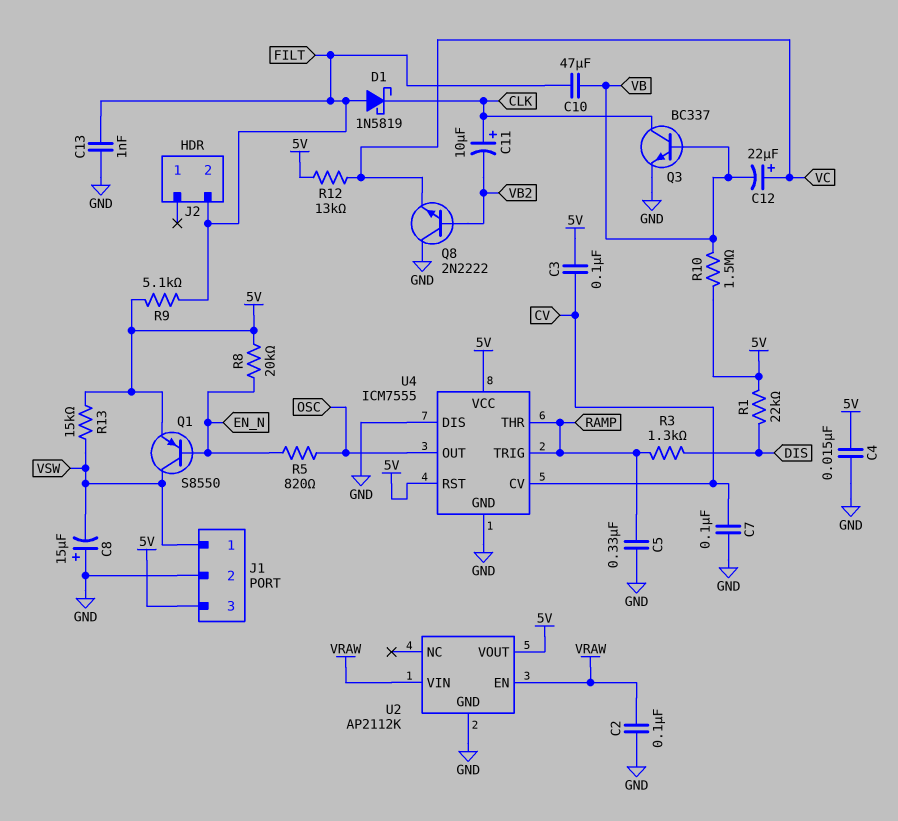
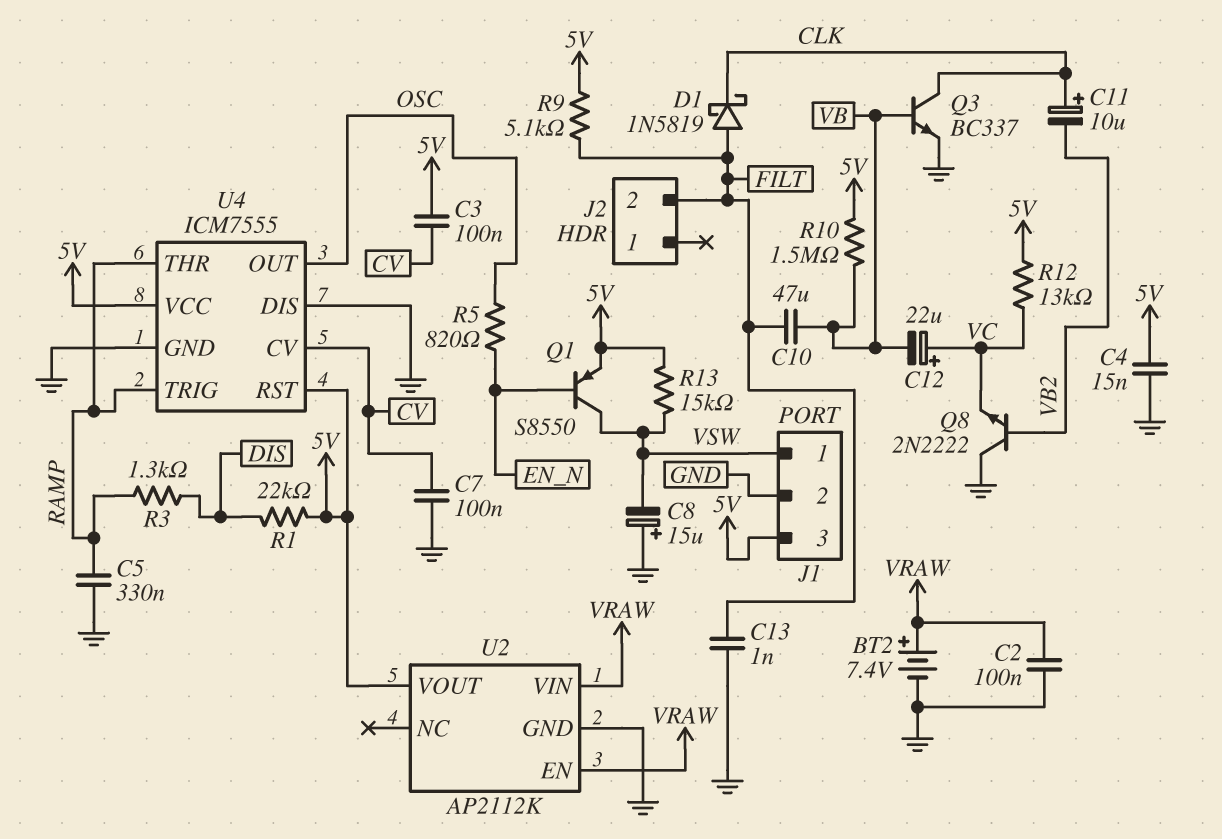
BT2: none -> 7.4V (plus VRAW, minus GND)
R8: 20k (5V, EN_N) -> none

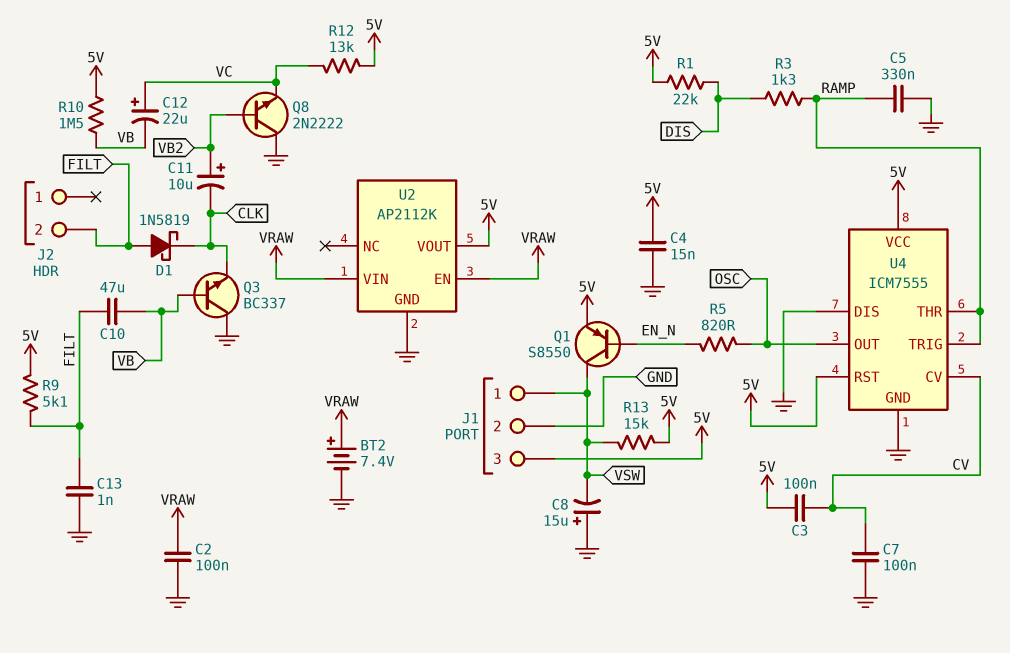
C11: 10uF (plus CLK, minus VB2) -> 10uF (plus VB2, minus CLK)
Q3: NPN BC337 (B VB, C CLK, E GND) -> NPN BC337 (B VB, C GND, E CLK)

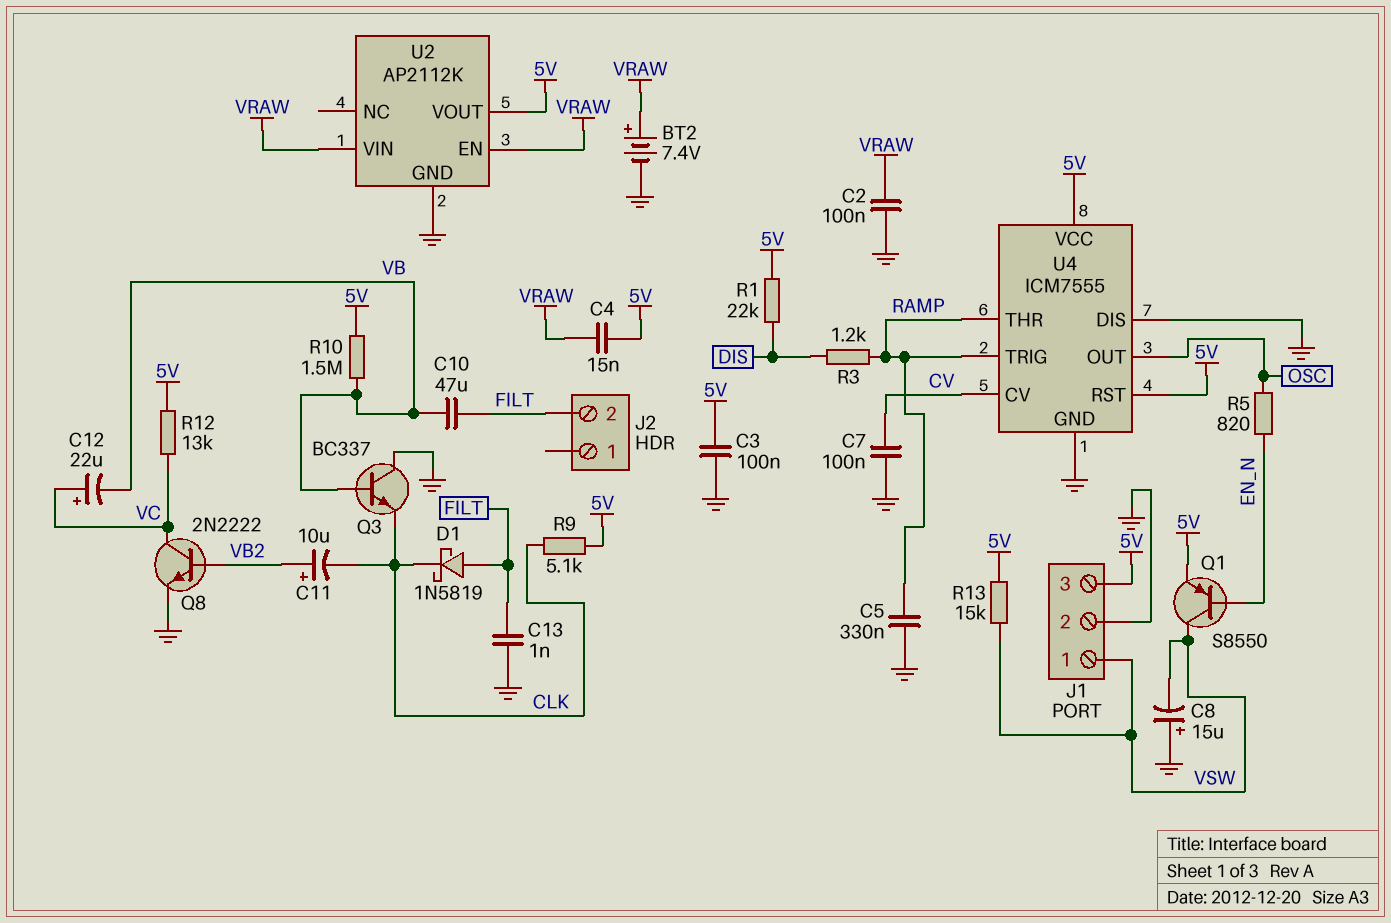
C3: 100nF (5V, CV) -> 100nF (5V, GND)
C4: 15nF (5V, GND) -> 15nF (5V, VRAW)
Q8: NPN 2N2222 (B VB2, C GND, E VC) -> NPN 2N2222 (B VB2, C VC, E GND)
R3: 1.3k (DIS, RAMP) -> 1.2k (DIS, RAMP)
R9: 5.1k (5V, FILT) -> 5.1k (5V, CLK)

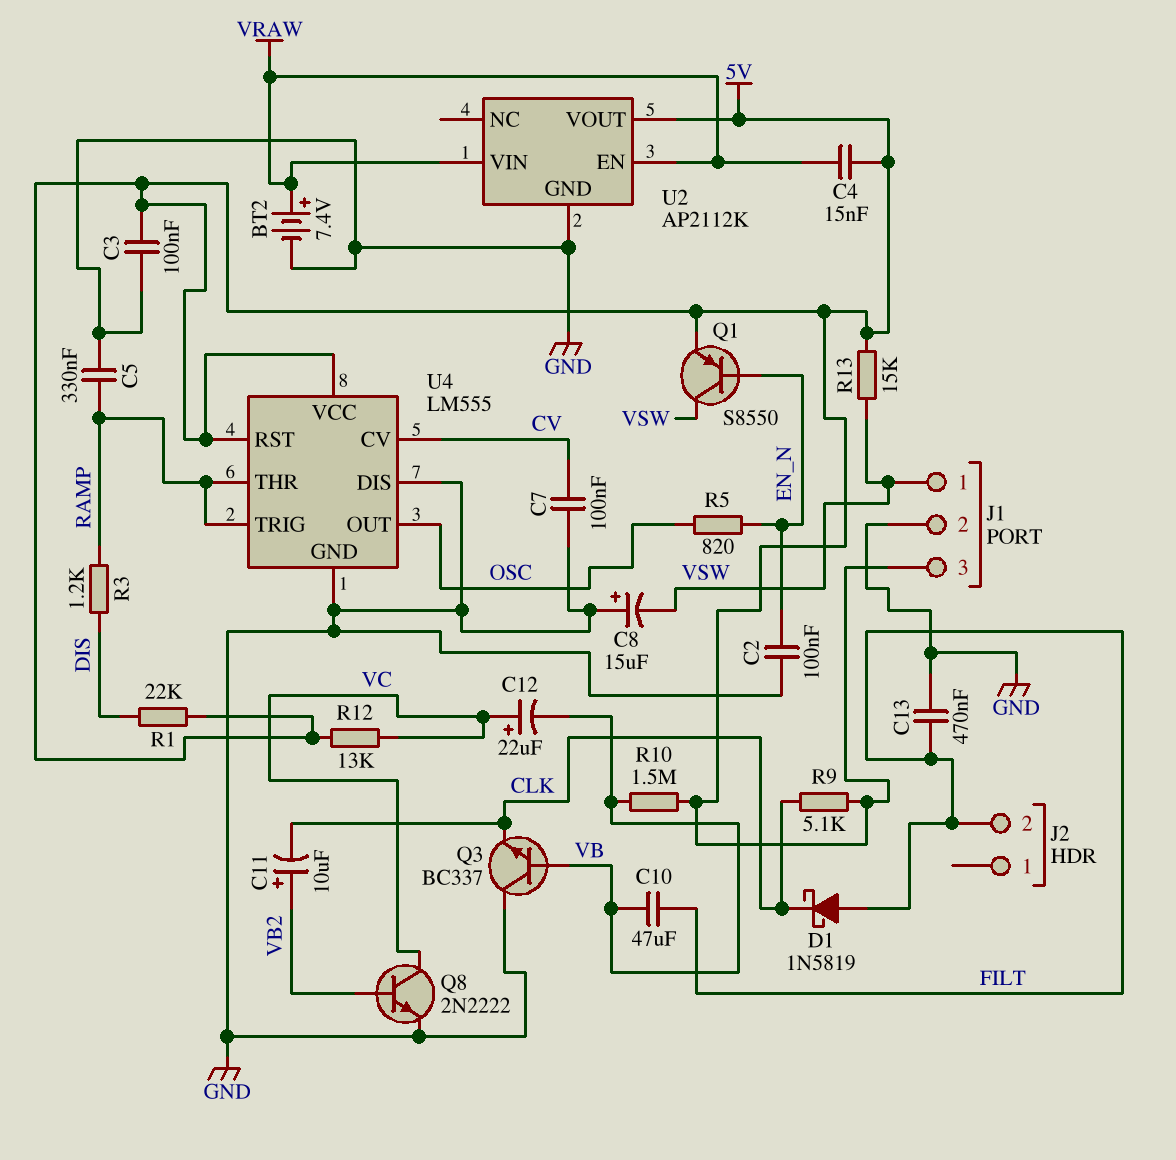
C2: 100nF (GND, VRAW) -> 100nF (EN_N, GND)
C13: 1nF (FILT, GND) -> 470nF (FILT, GND)
U4: ICM7555 -> LM555

